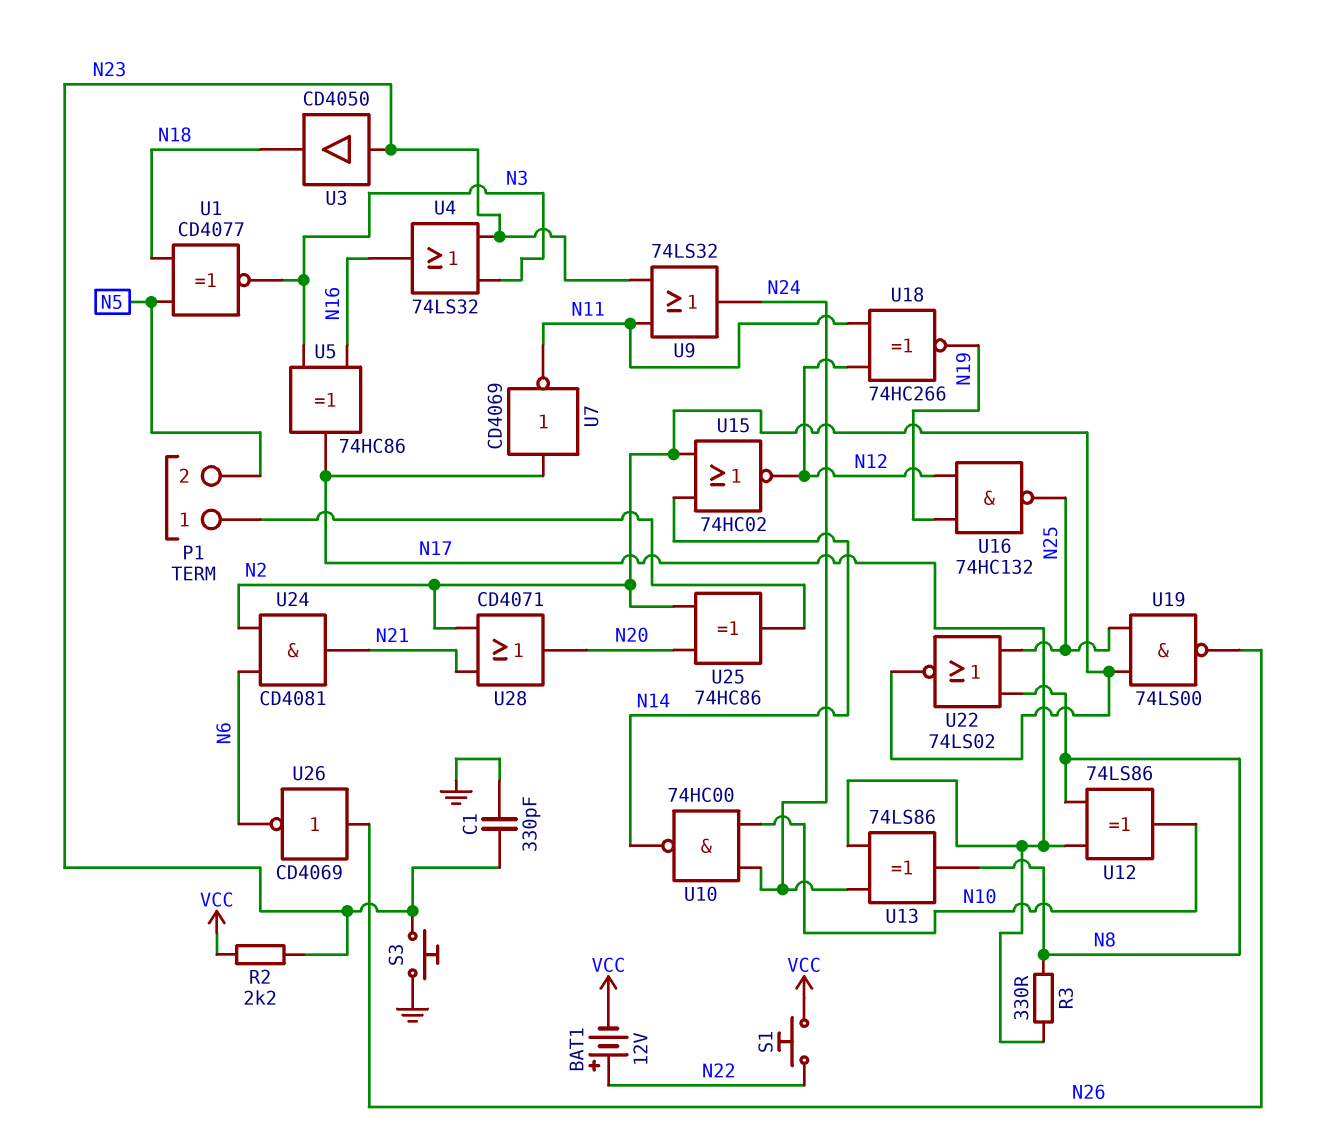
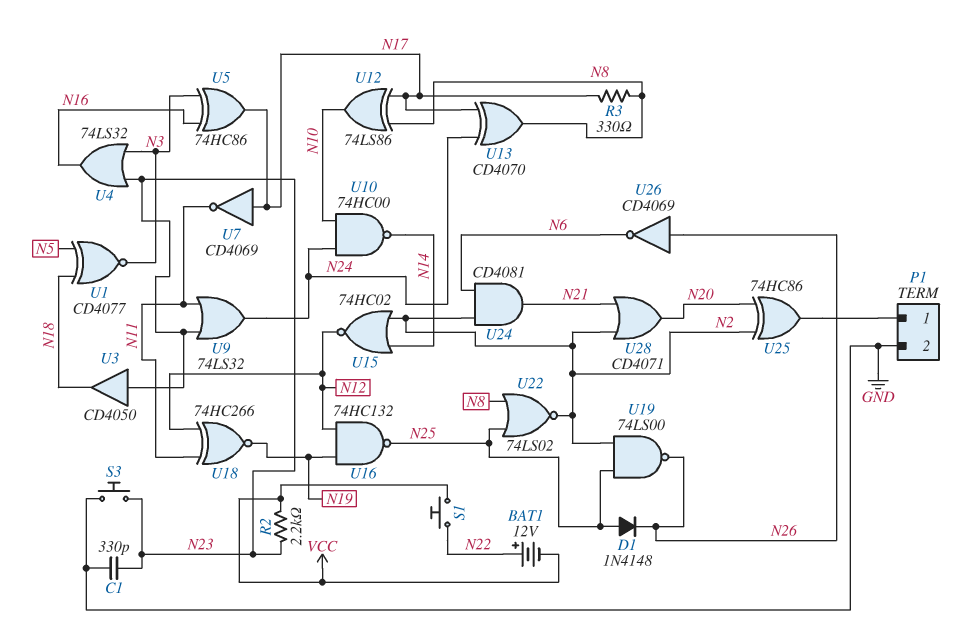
D1: none -> diode 1N4148 (A N25, K N26)
P1 pin 2: N5 -> GND
U13: XOR 74LS86 (in N17, in N24, out N8) -> XOR CD4070 (in N17, in N24, out N8)

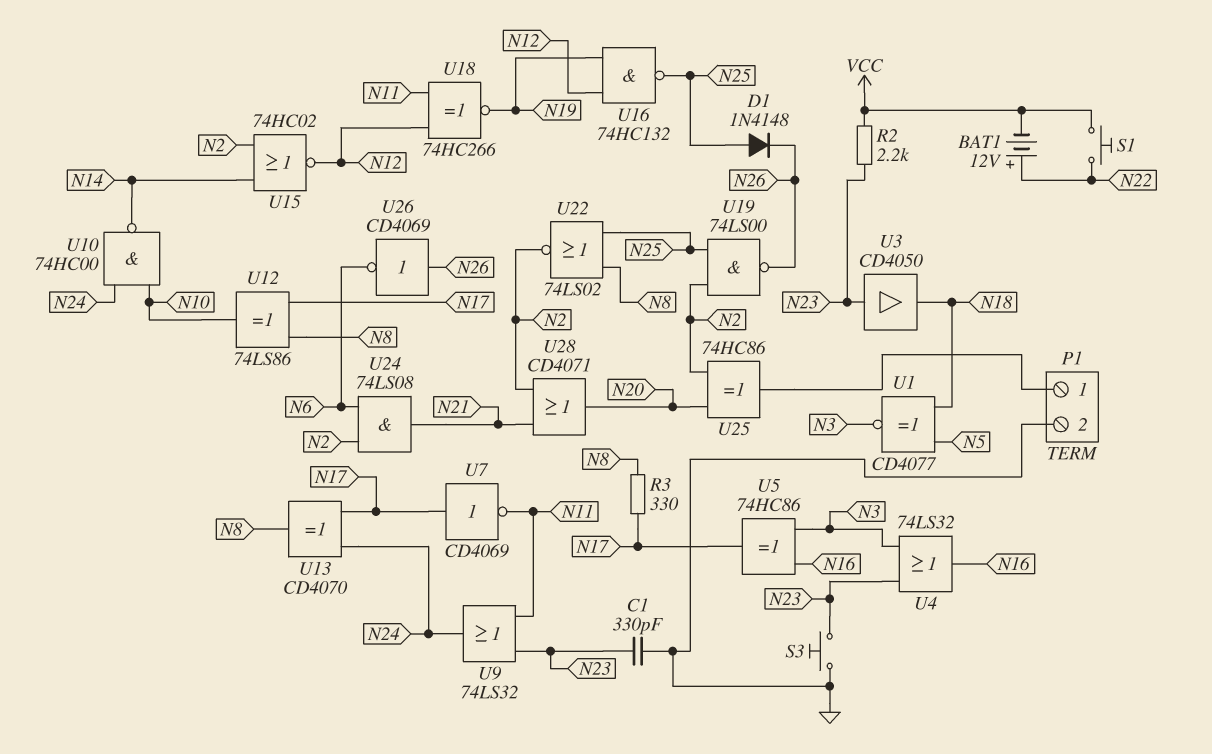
U24: AND CD4081 (in N2, in N6, out N21) -> AND 74LS08 (in N2, in N6, out N21)

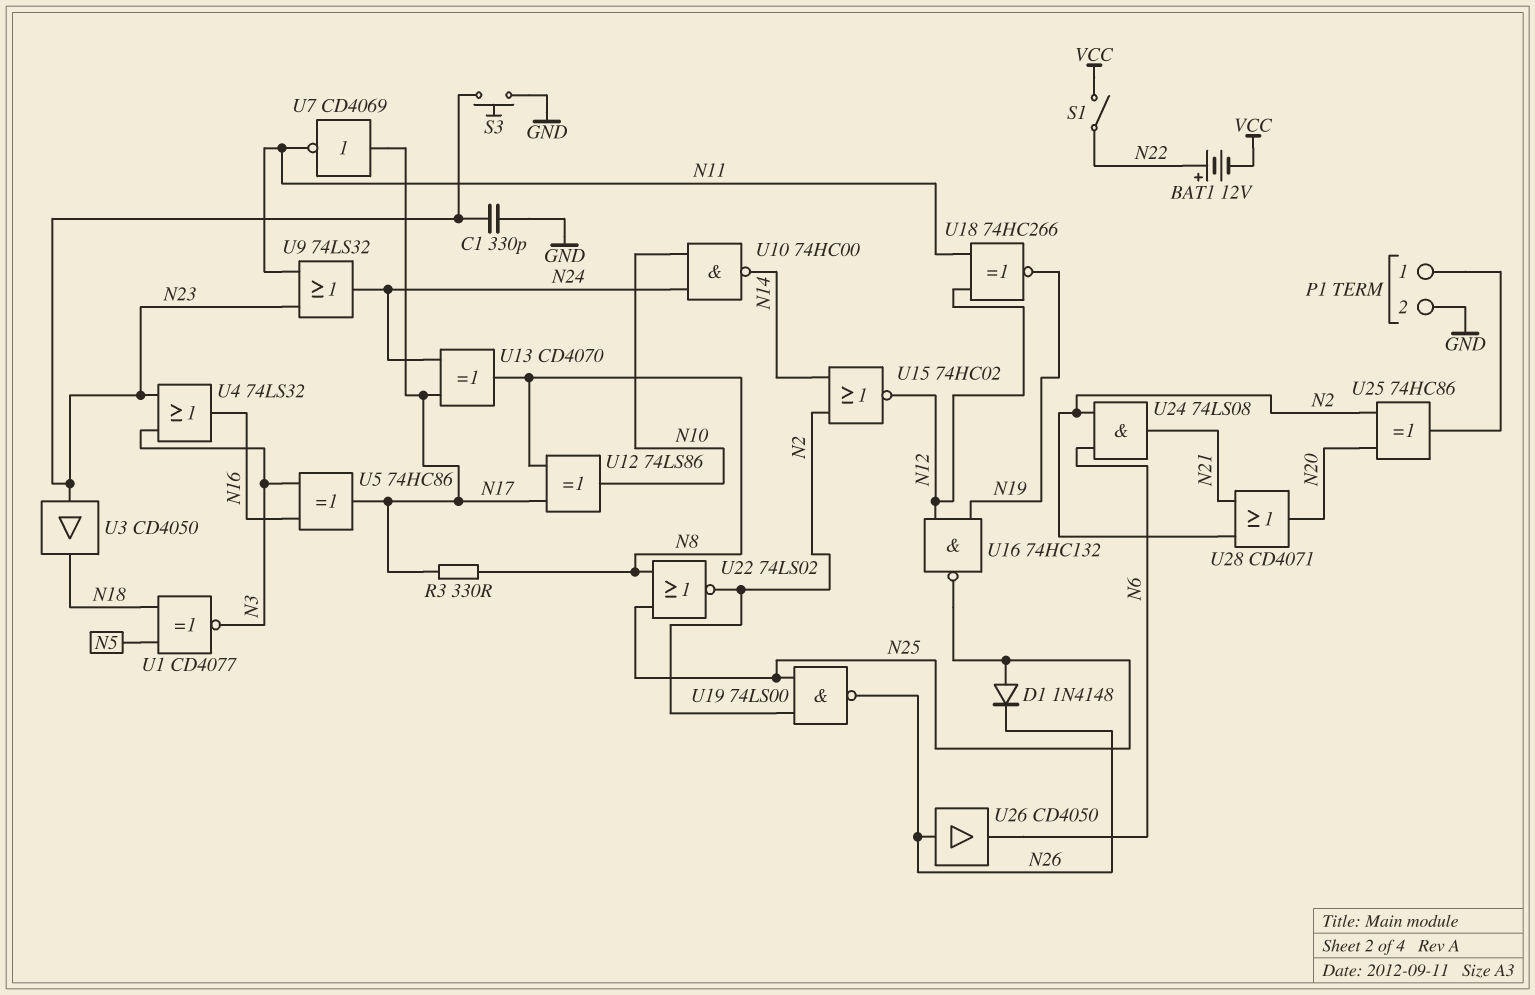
R2: 2.2k (N23, VCC) -> none
S1: button (N22, VCC) -> switch (N22, VCC)
U26: NOT CD4069 (in N26, out N6) -> buffer CD4050 (in N26, out N6)

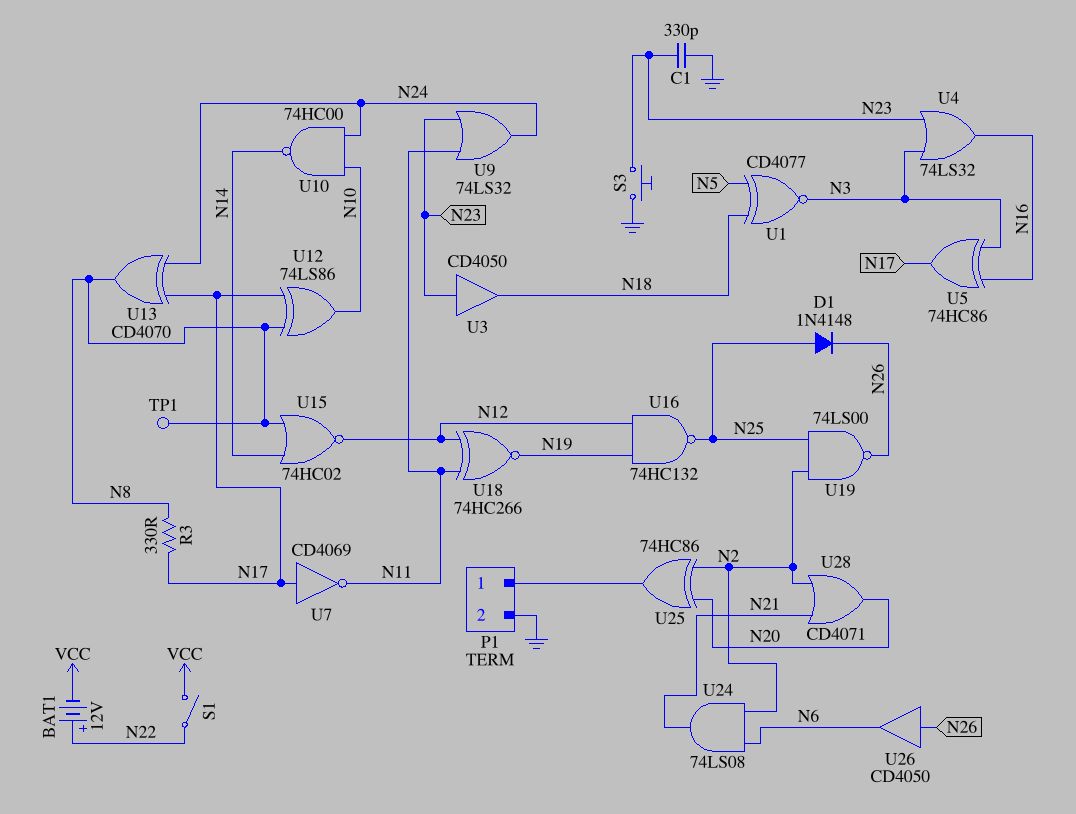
TP1: none -> test point (N8)
U15: NOR 74HC02 (in N2, in N14, out N12) -> NOR 74HC02 (in N8, in N14, out N12)
U22: NOR 74LS02 (in N8, in N25, out N2) -> none

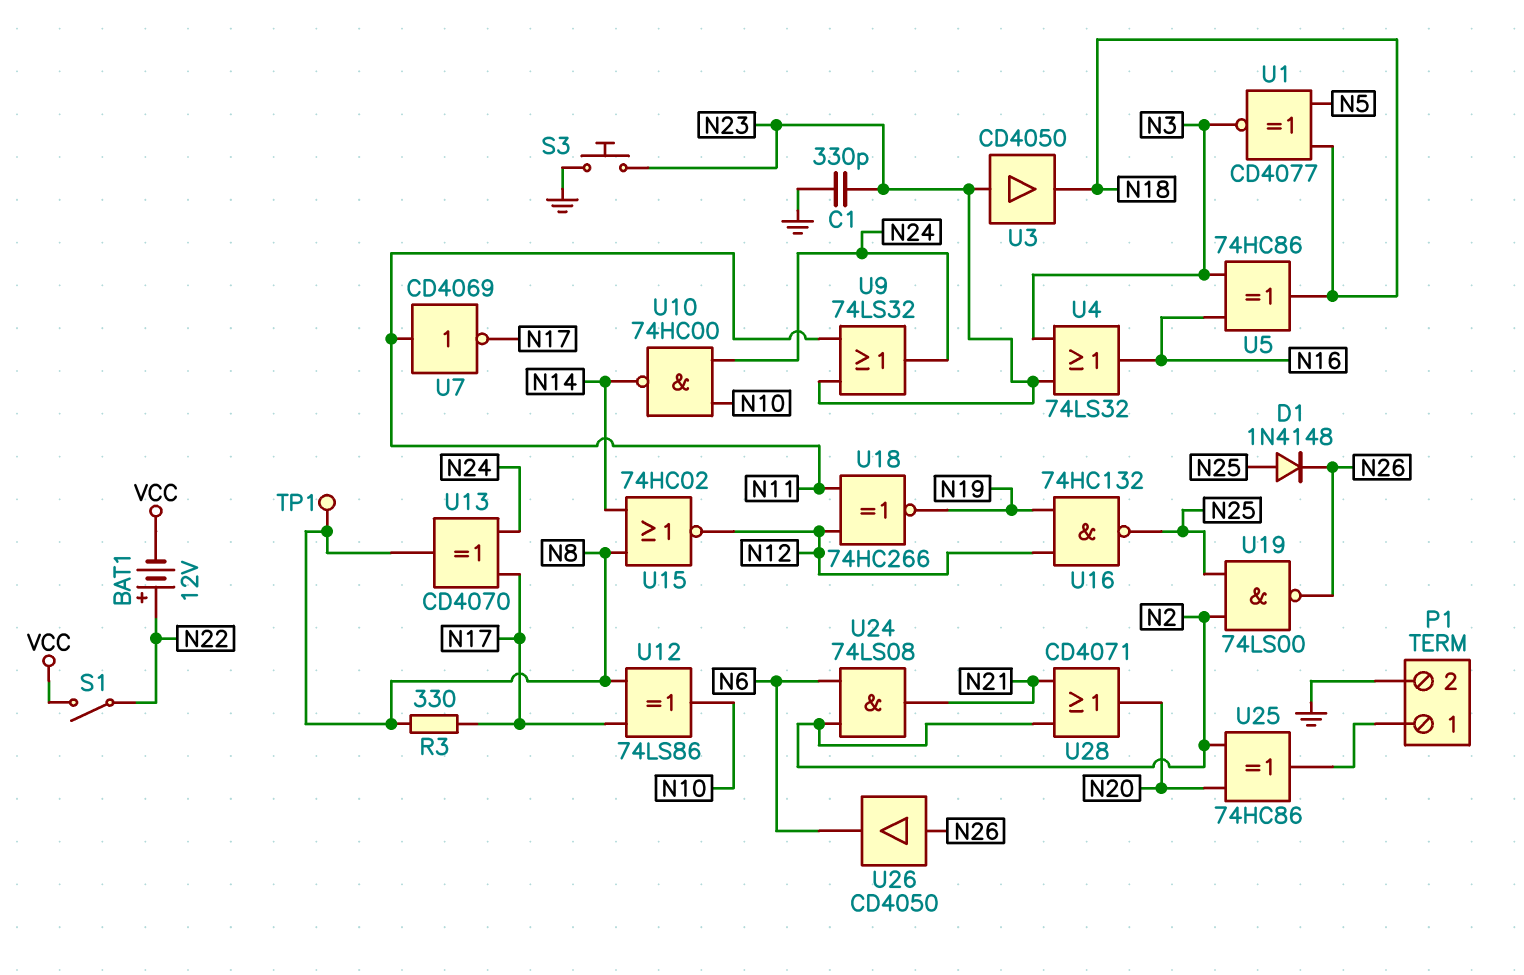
U5: XOR 74HC86 (in N3, in N16, out N17) -> XOR 74HC86 (in N3, in N16, out N18)
U7: NOT CD4069 (in N17, out N11) -> NOT CD4069 (in N11, out N17)

